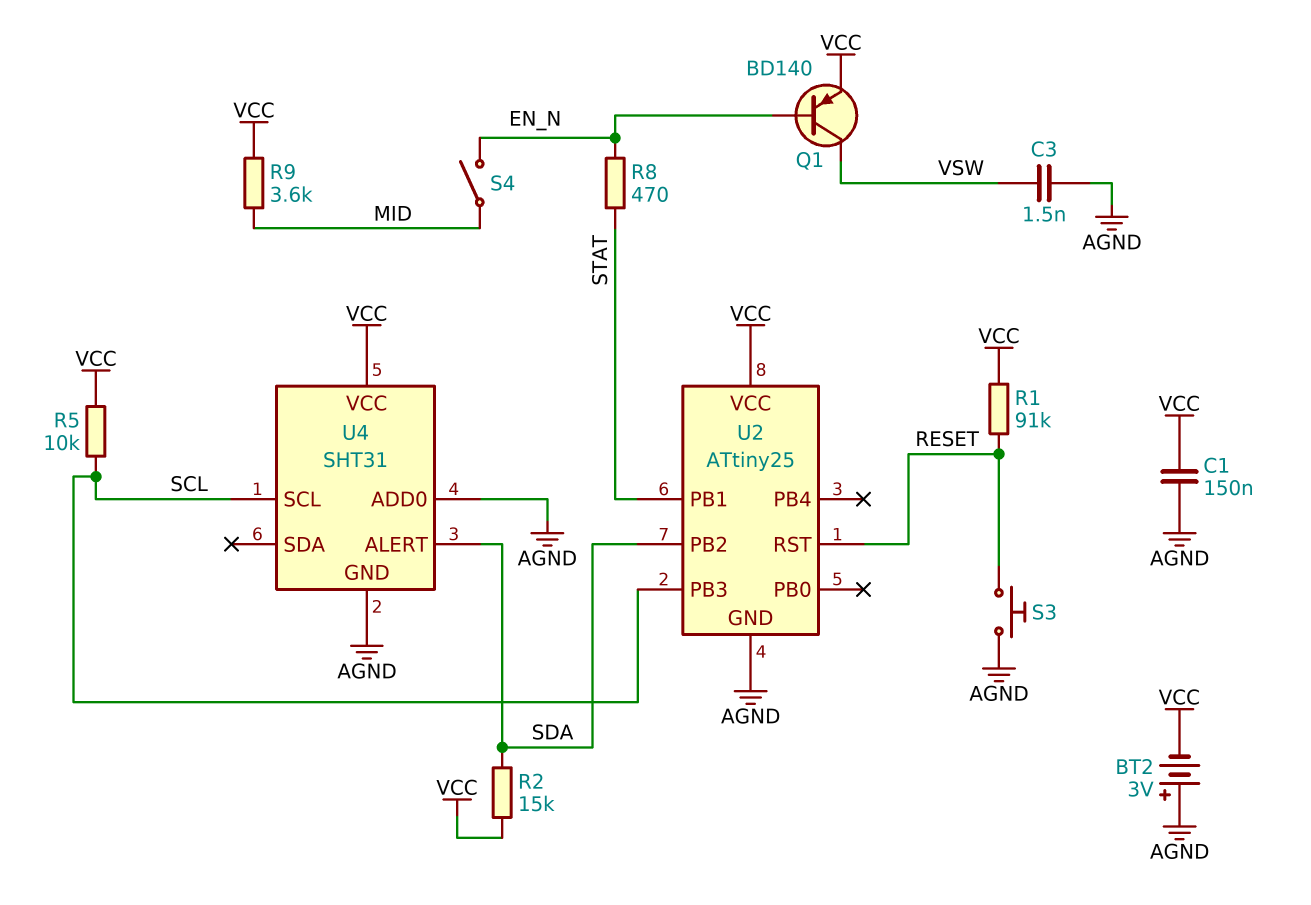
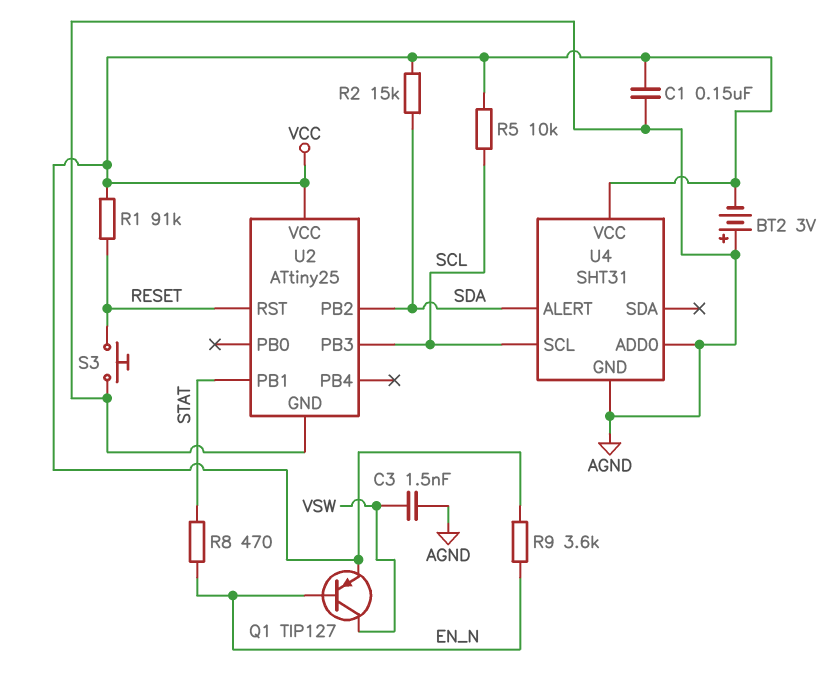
Q1: PNP BD140 (B EN_N, C VSW, E VCC) -> PNP TIP127 (B EN_N, C VSW, E VCC)
R9: 3.6k (MID, VCC) -> 3.6k (EN_N, VCC)
S4: switch (EN_N, MID) -> none

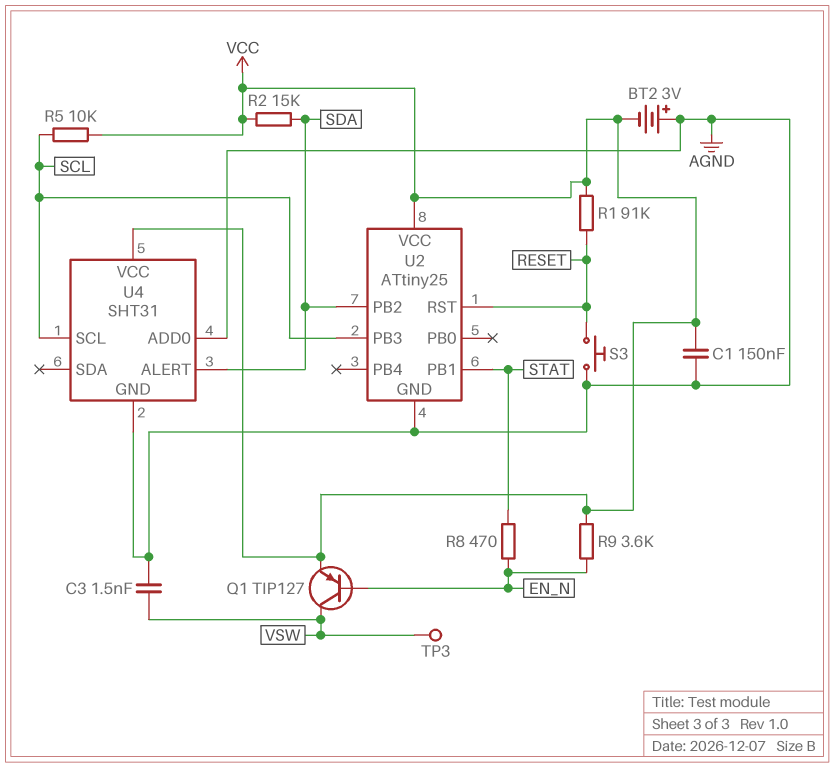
TP3: none -> test point (VSW)

